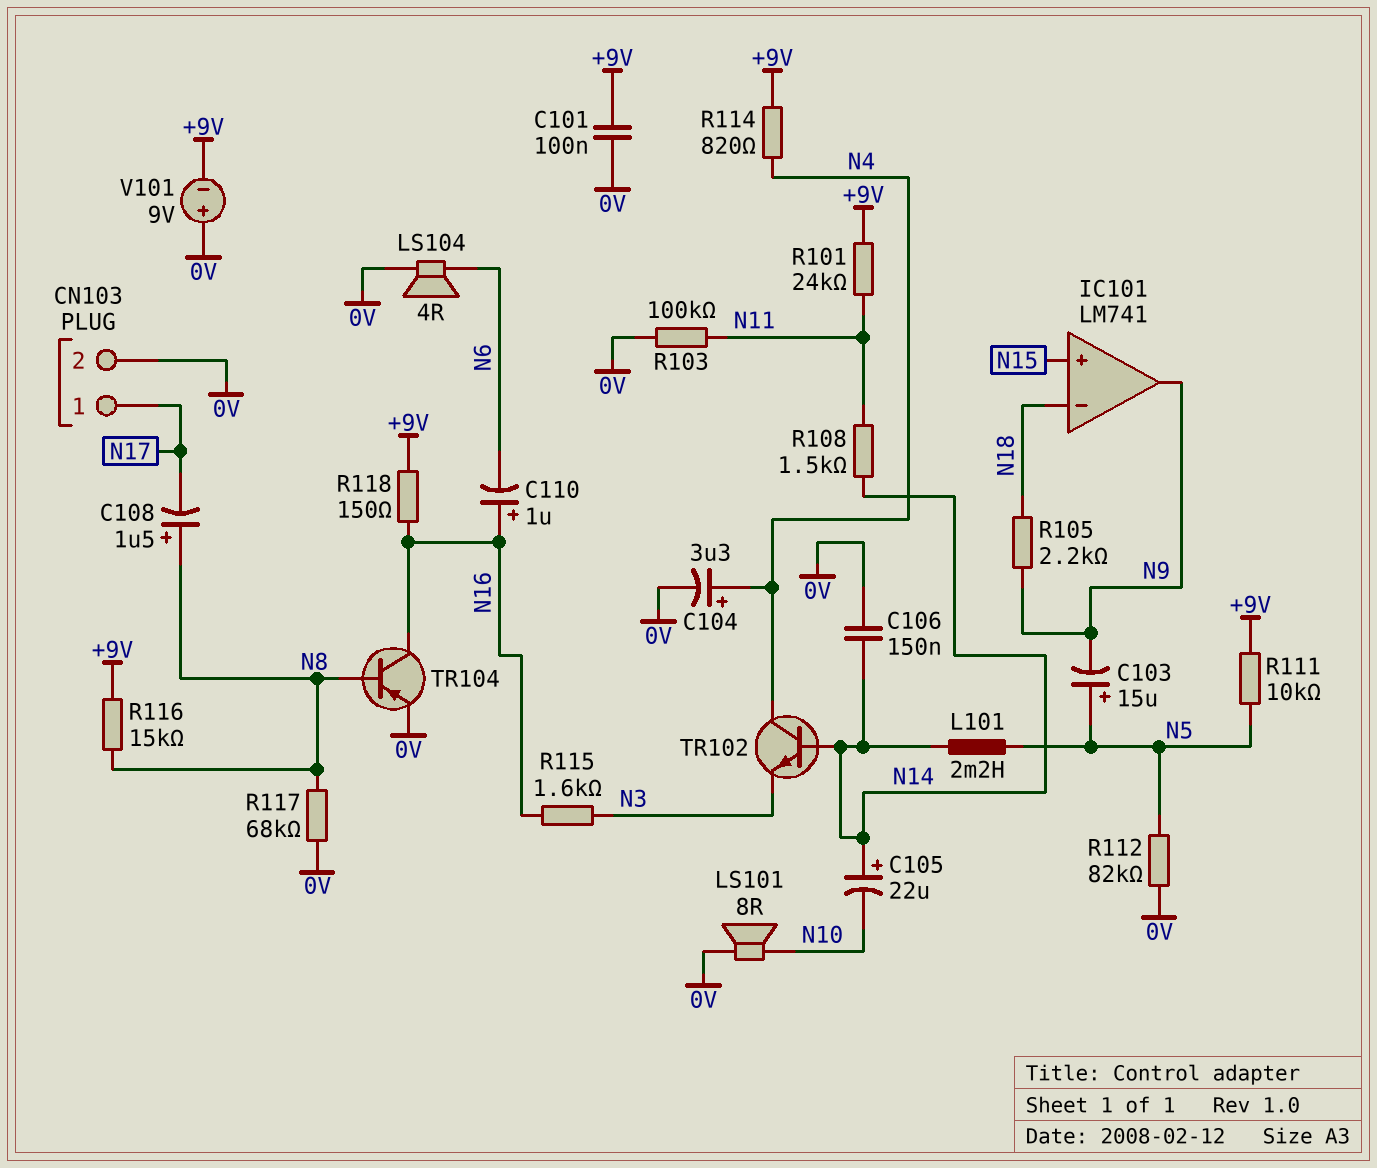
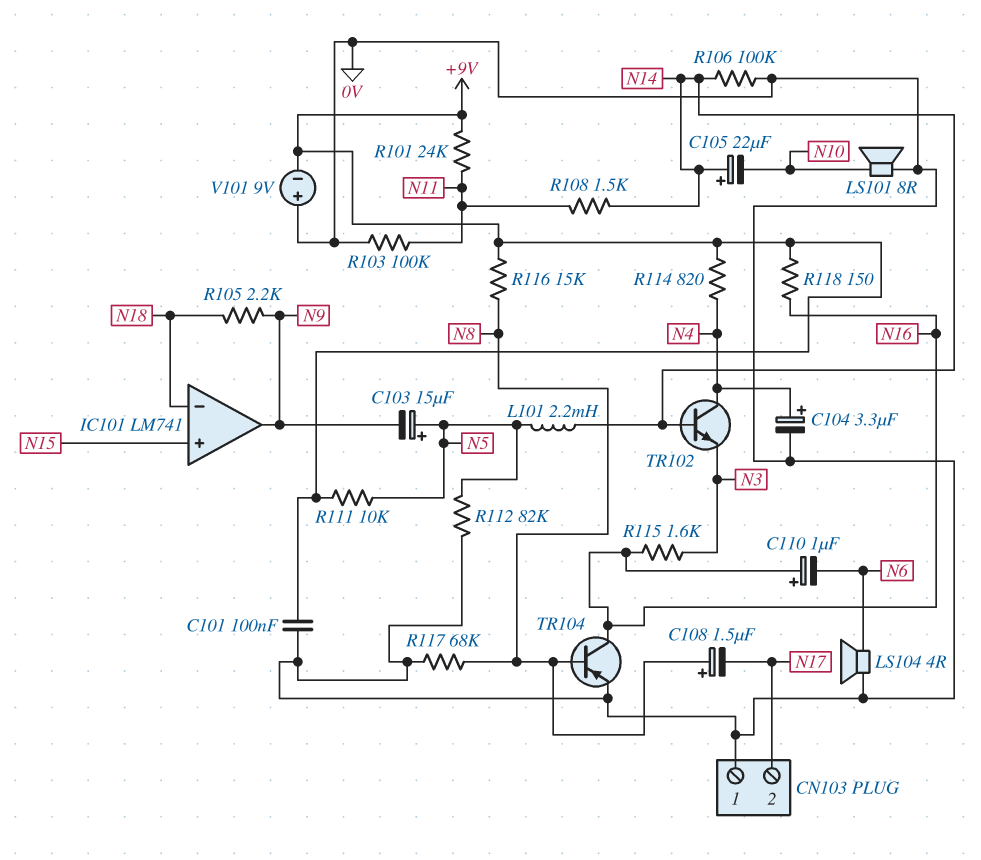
C106: 150nF (0V, N14) -> none
CN103 pin 1: N17 -> 0V
CN103 pin 2: 0V -> N17
R106: none -> 100k (0V, N14)

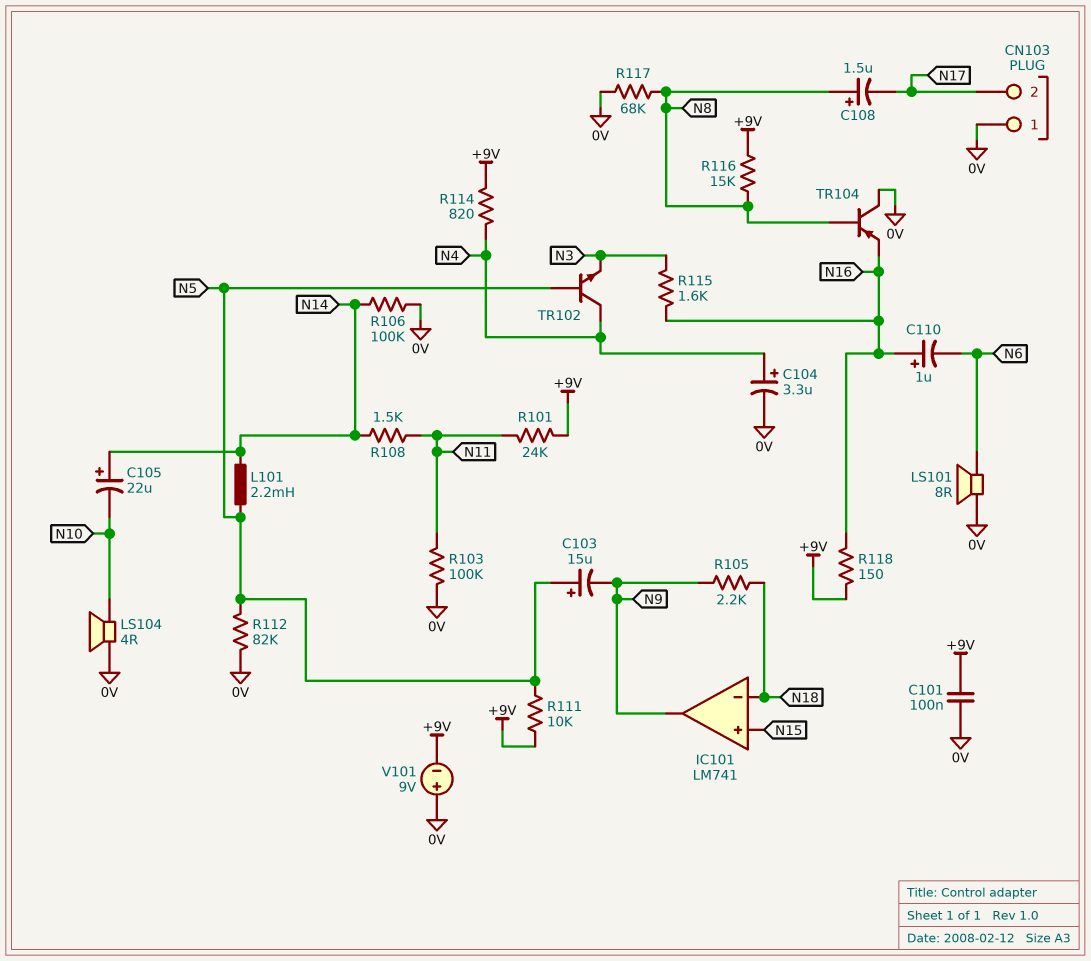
LS101: speaker 8R (0V, N10) -> speaker 8R (0V, N6)
LS104: speaker 4R (0V, N6) -> speaker 4R (0V, N10)
TR102: NPN (B N14, C N4, E N3) -> NPN (B N5, C N4, E N3)
TR104: PNP (B N8, C N16, E 0V) -> PNP (B N8, C 0V, E N16)

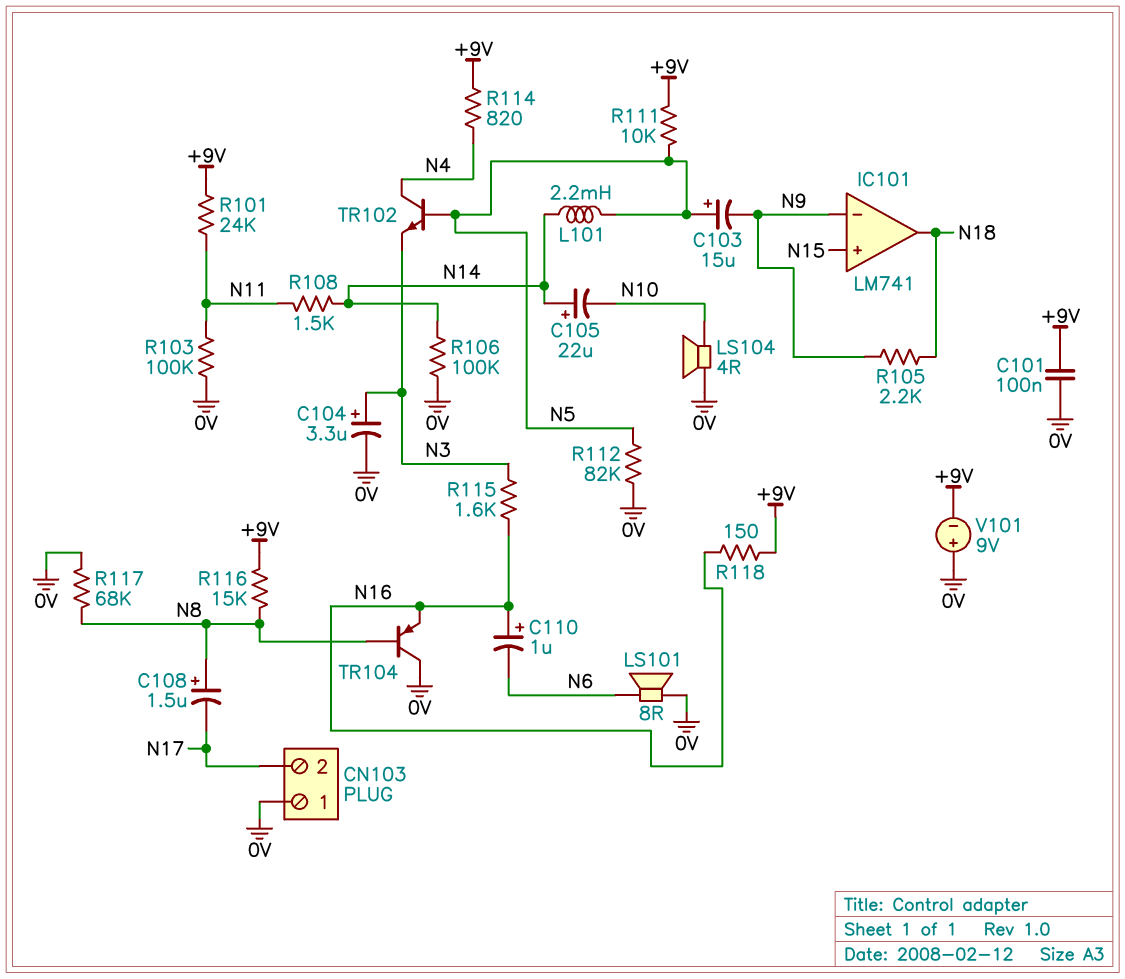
C104: 3.3uF (plus N4, minus 0V) -> 3.3uF (plus N3, minus 0V)
IC101 pin in-: N18 -> N9
IC101 pin out: N9 -> N18

